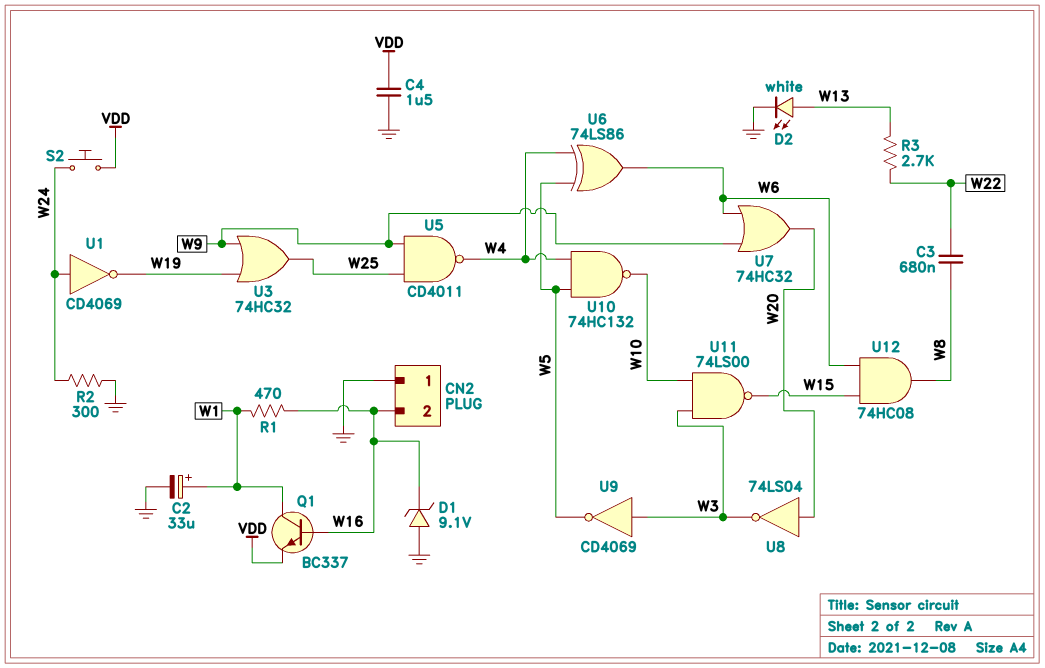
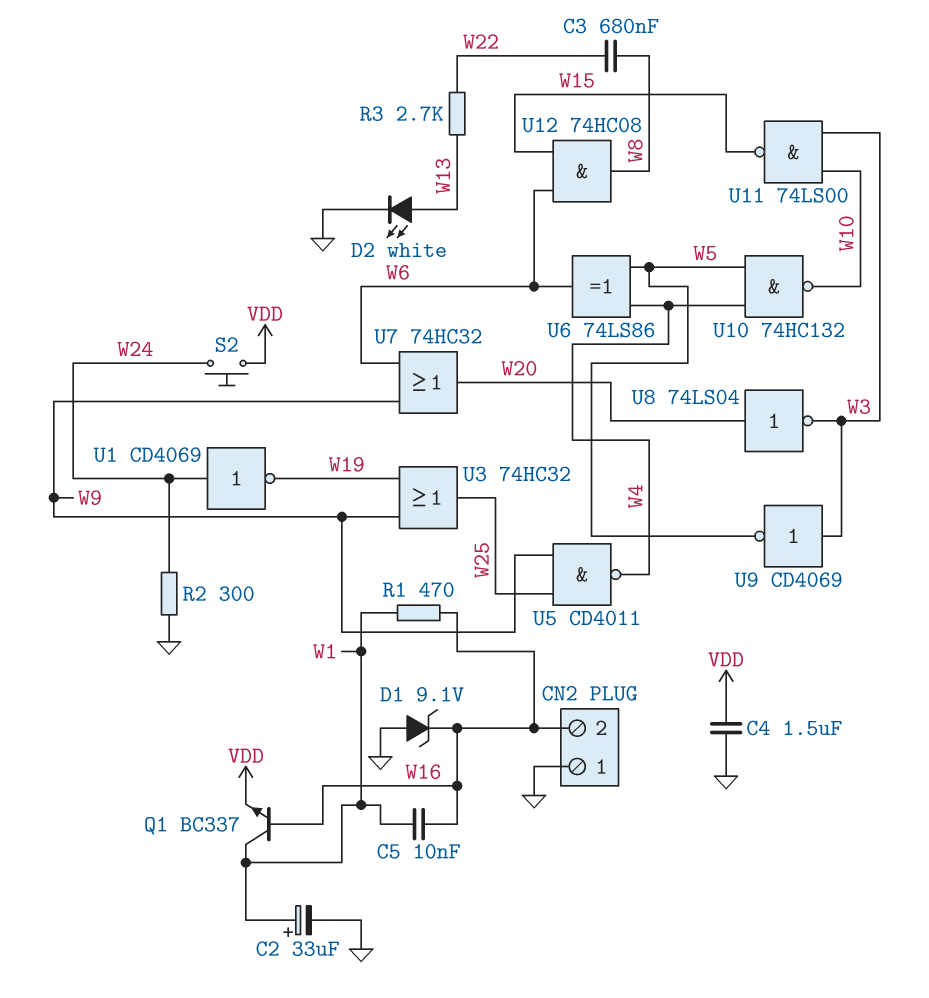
C5: none -> 10nF (W1, W16)

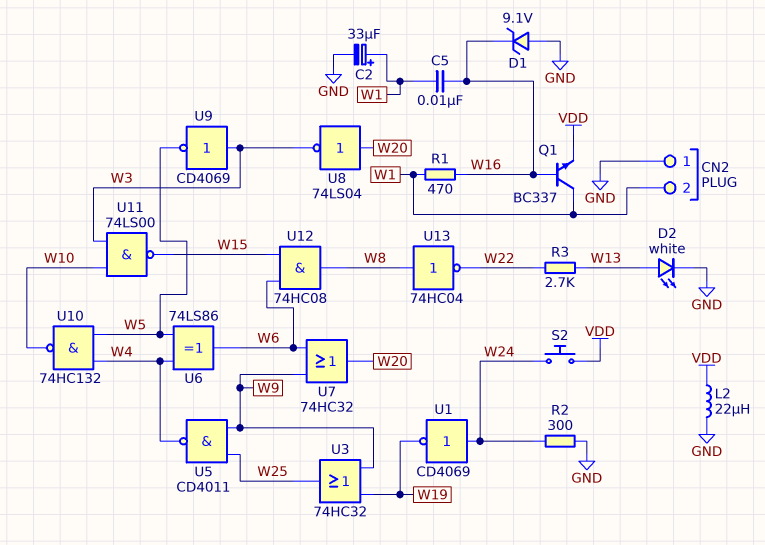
C3: 680nF (W8, W22) -> none
C4: 1.5uF (GND, VDD) -> none
CN2 pin 2: W16 -> W1
L2: none -> 22uH (GND, VDD)
U13: none -> NOT 74HC04 (in W8, out W22)

